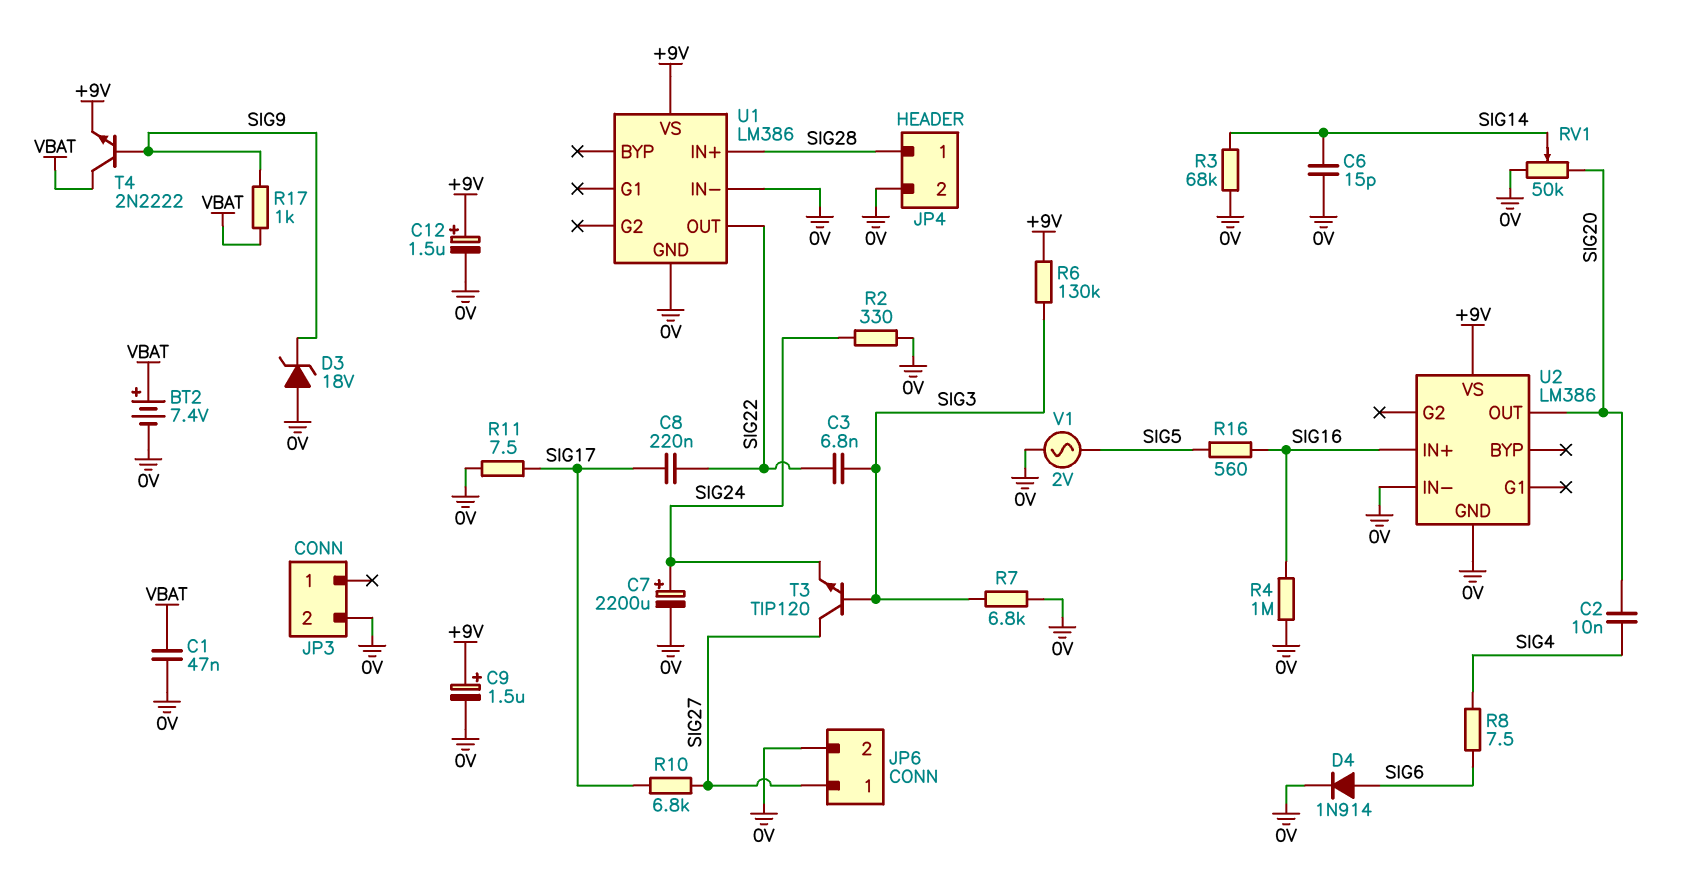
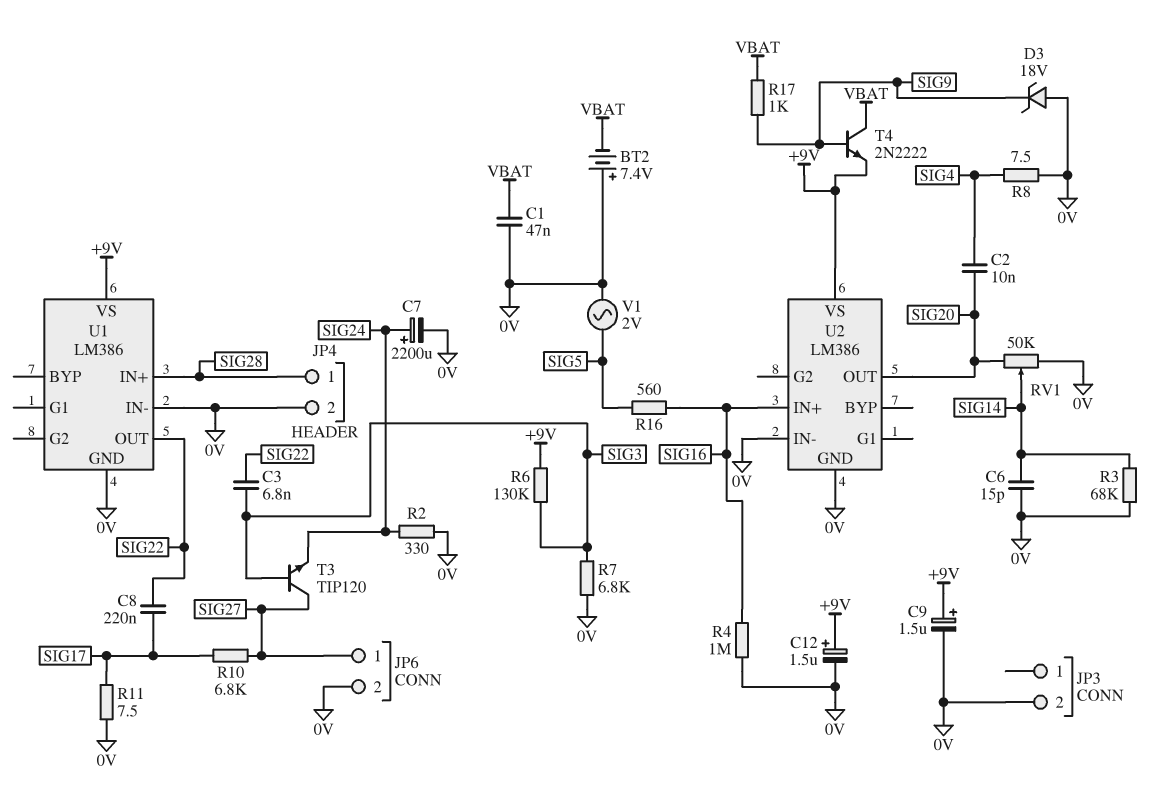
BT2: 7.4V (plus VBAT, minus 0V) -> 7.4V (plus 0V, minus VBAT)
D4: diode 1N914 (A SIG6, K 0V) -> none
R8: 7.5 (SIG4, SIG6) -> 7.5 (0V, SIG4)

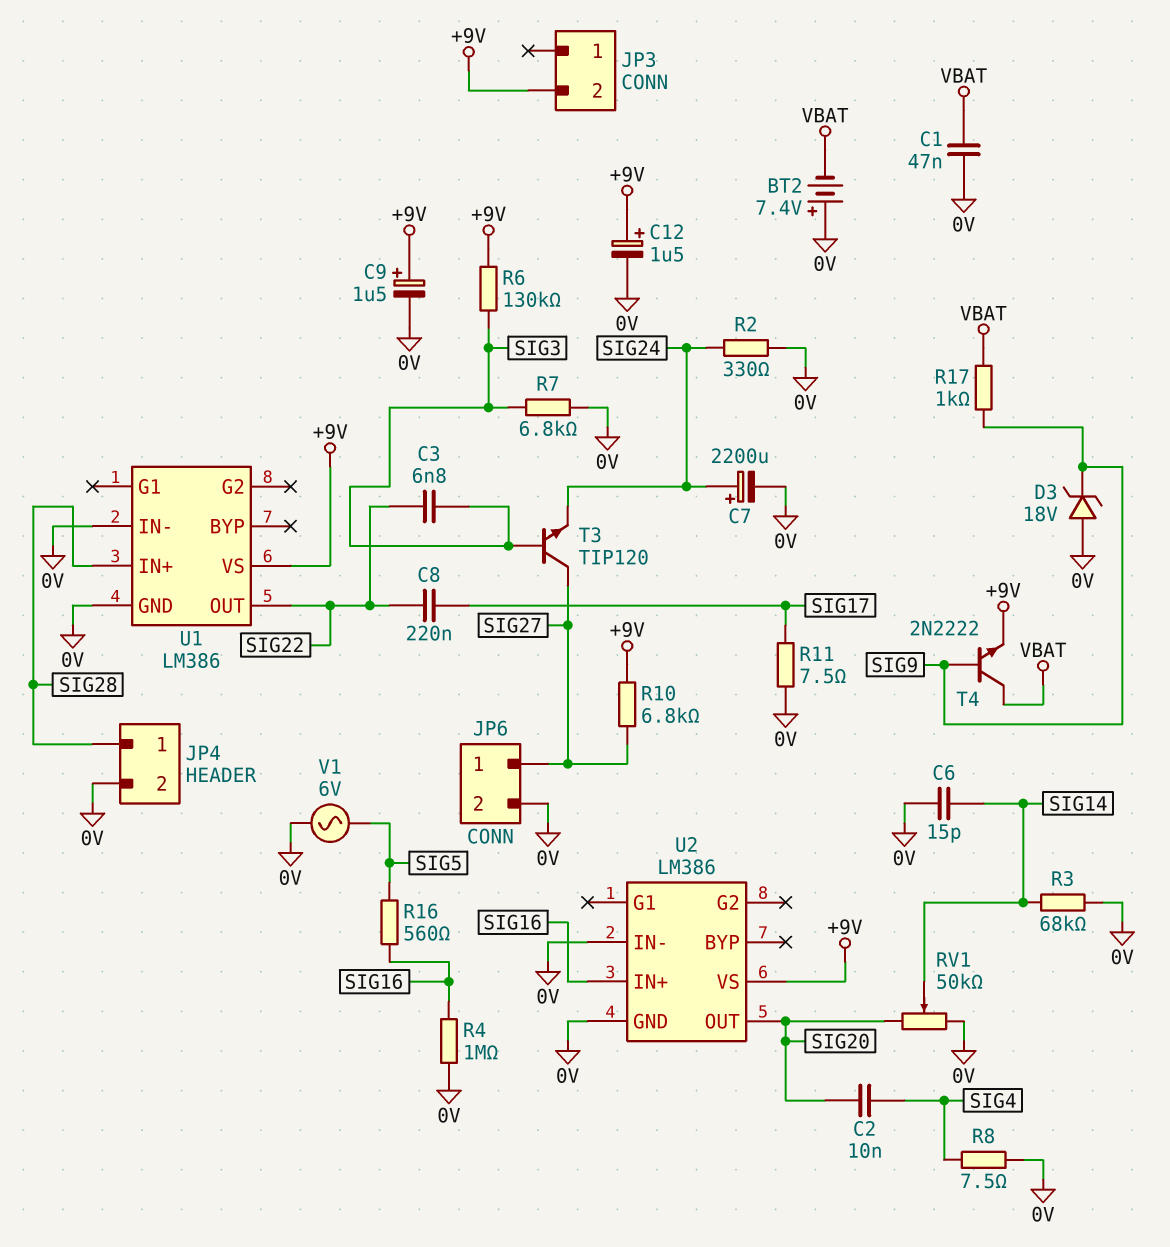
JP3 pin 2: 0V -> +9V
R10: 6.8k (SIG17, SIG27) -> 6.8k (+9V, SIG27)
V1: AC 2V (0V, SIG5) -> AC 6V (0V, SIG5)

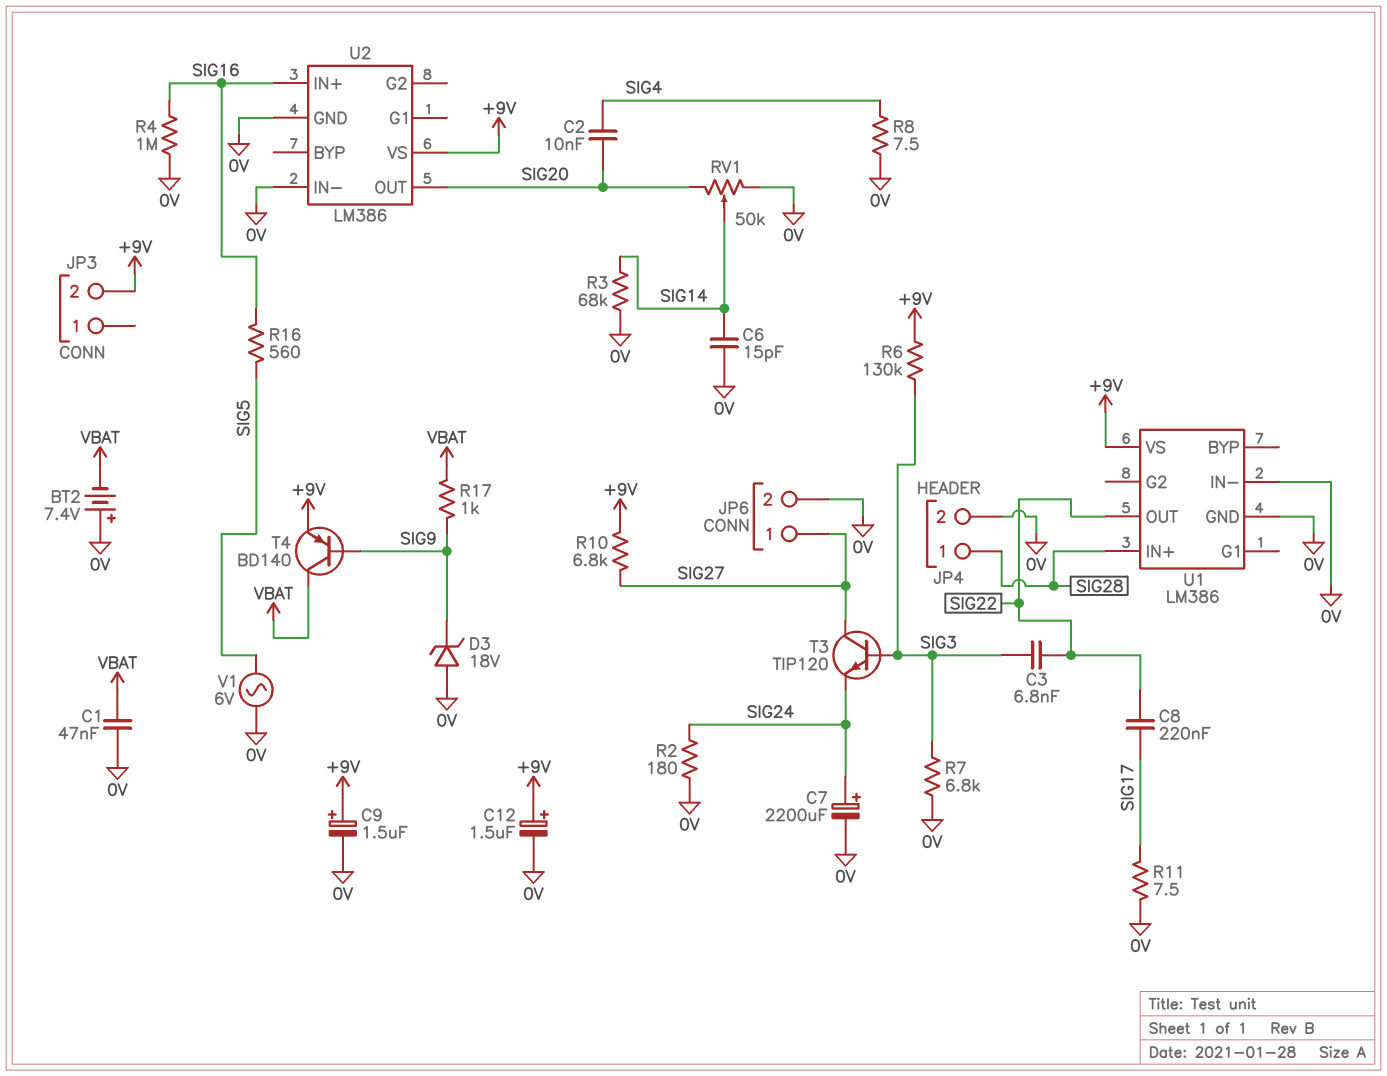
R2: 330 (0V, SIG24) -> 180 (0V, SIG24)
T4: NPN 2N2222 (B SIG9, C VBAT, E +9V) -> PNP BD140 (B SIG9, C VBAT, E +9V)

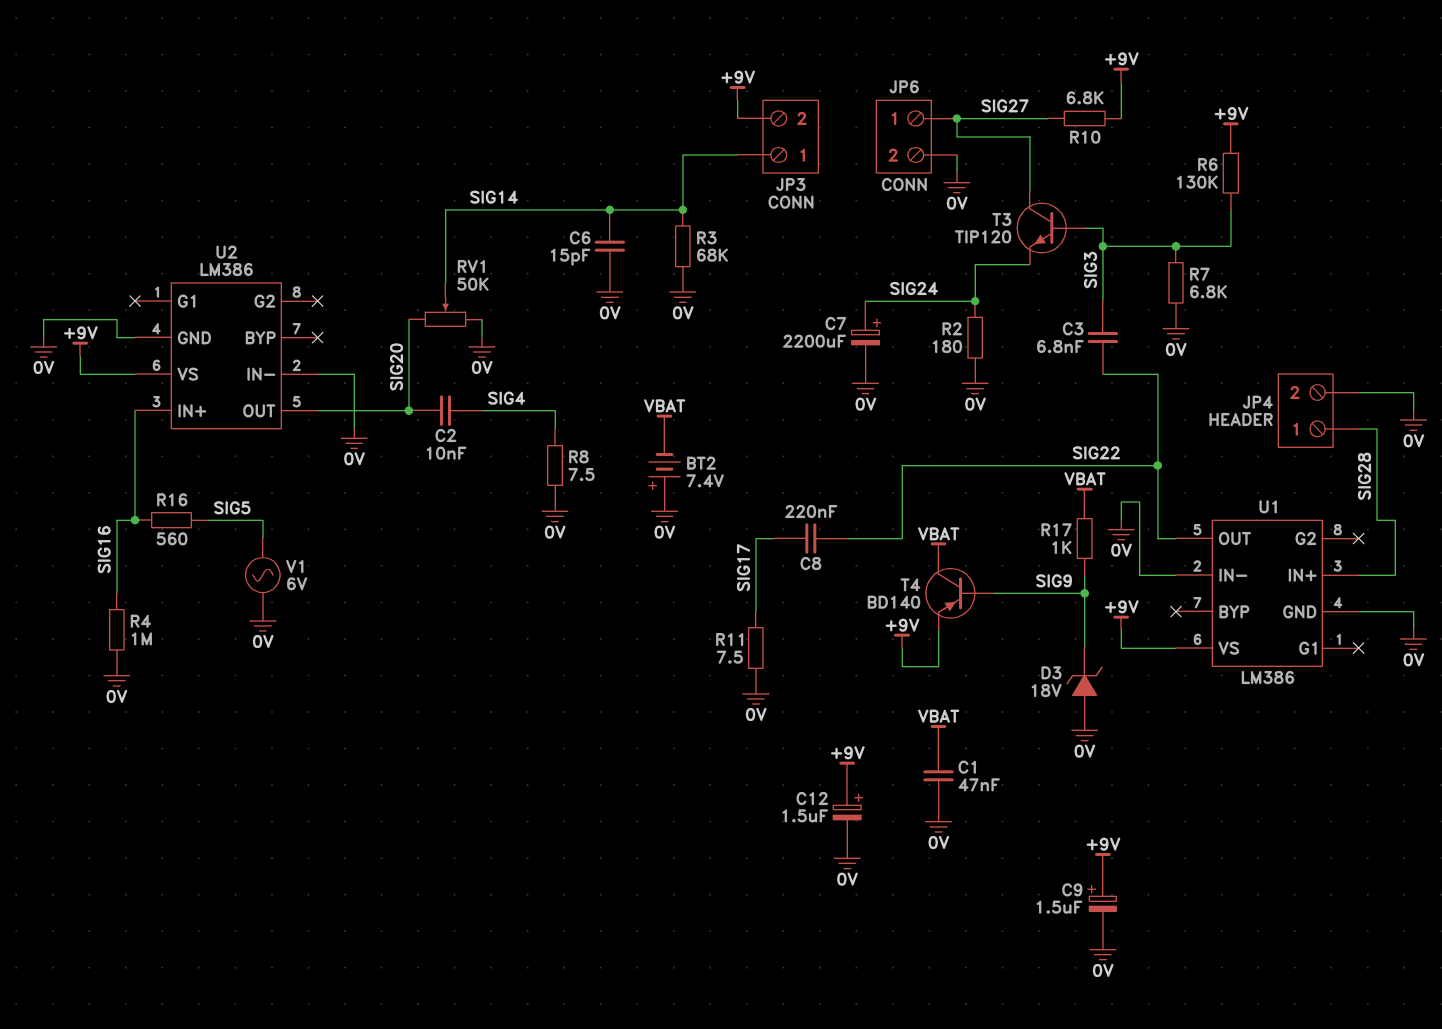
JP3 pin 1: none -> SIG14

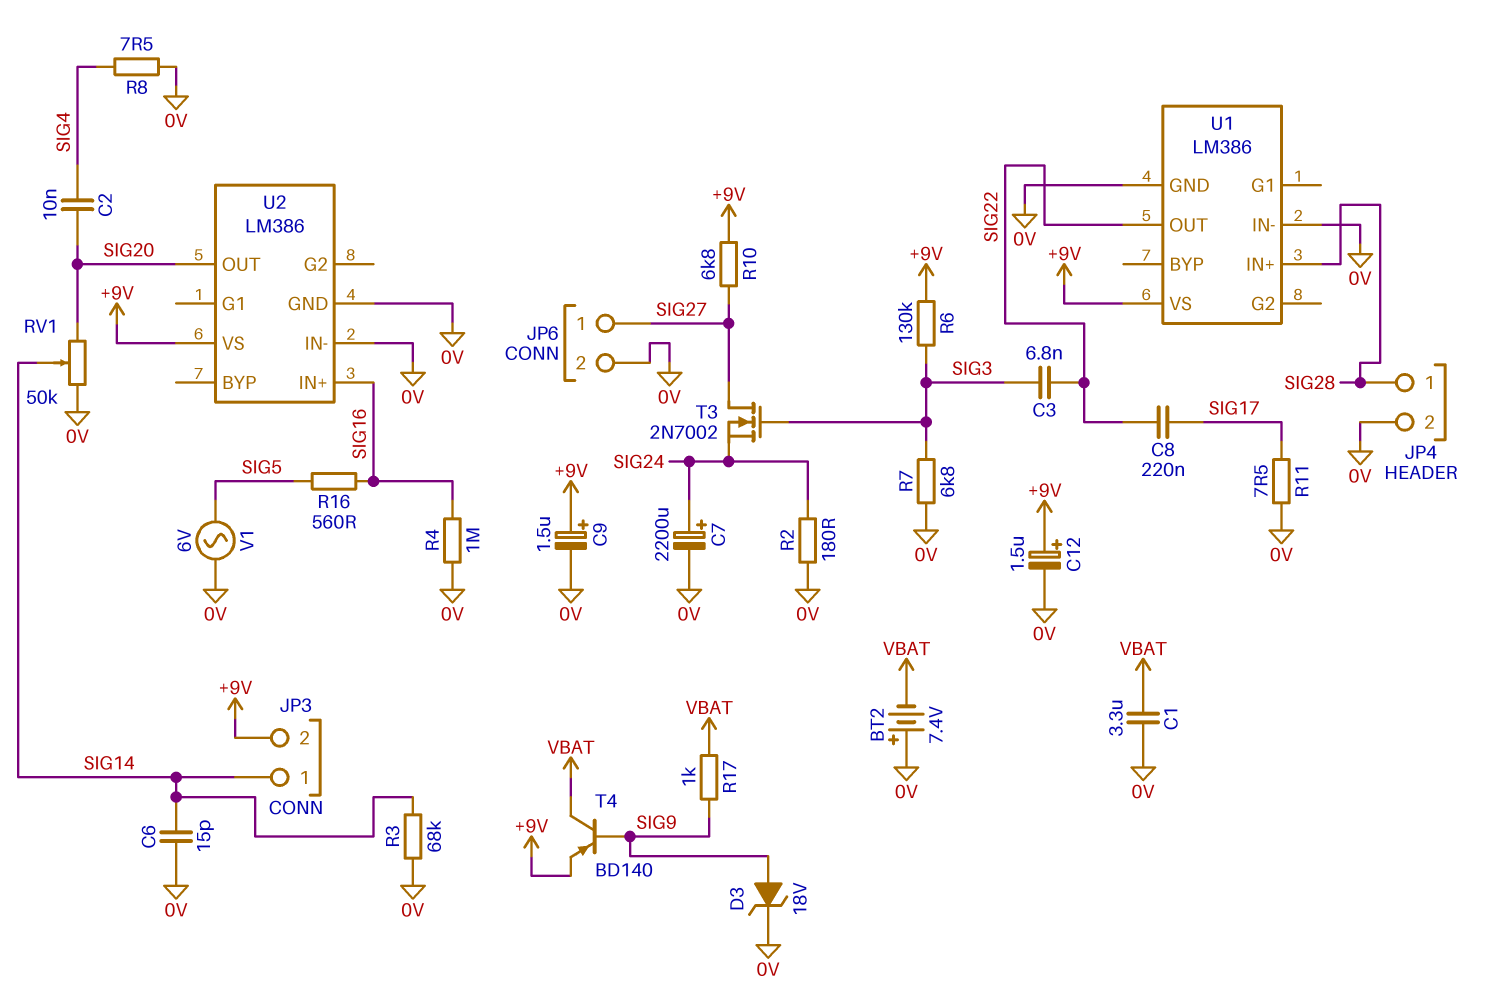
C1: 47nF (0V, VBAT) -> 3.3uF (0V, VBAT)
D3: zener 18V (A 0V, K SIG9) -> zener 18V (A SIG9, K 0V)
T3: NPN TIP120 (B SIG3, C SIG27, E SIG24) -> NMOS 2N7002 (G SIG3, D SIG27, S SIG24)

